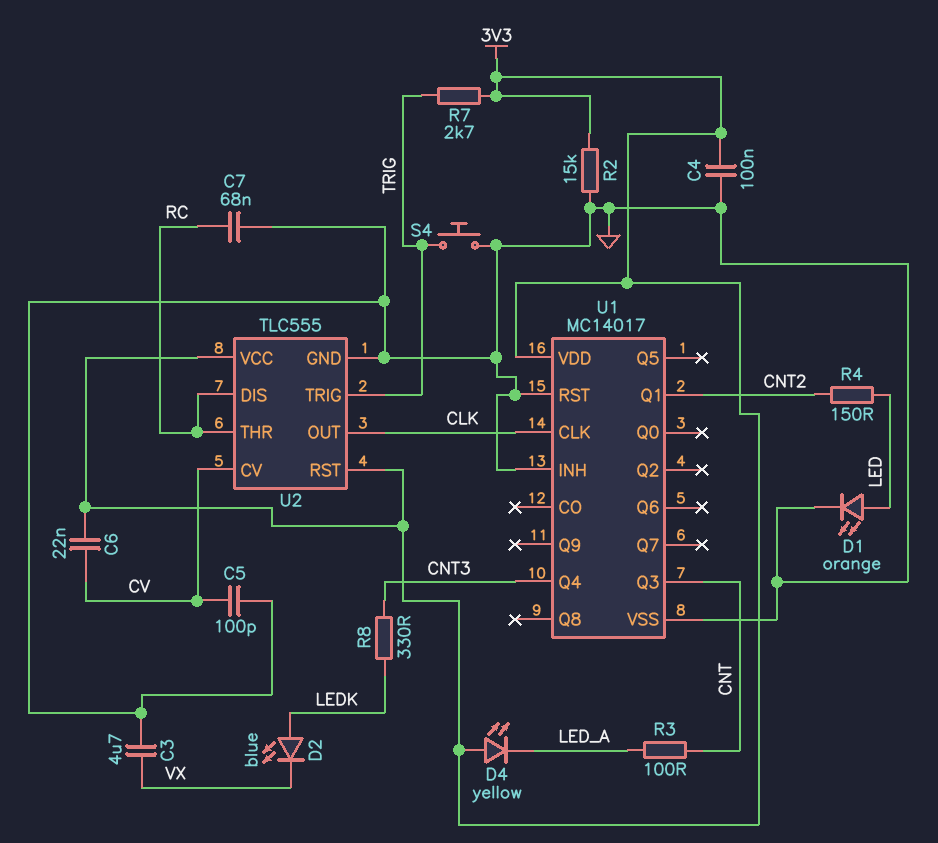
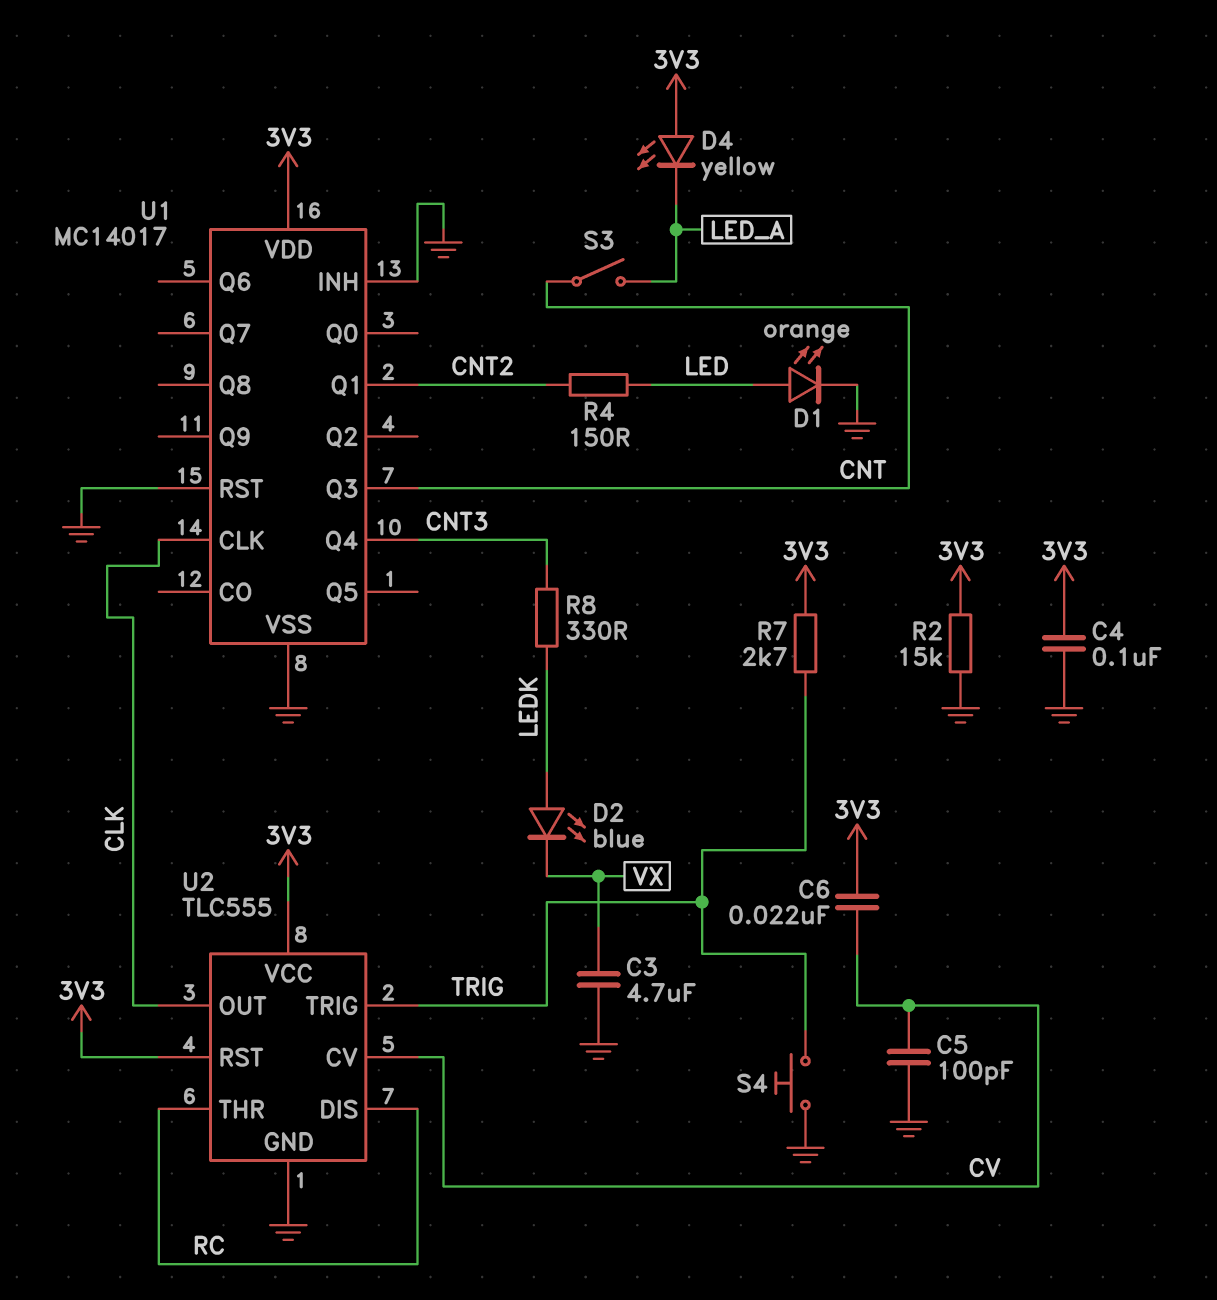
C7: 68nF (GND, RC) -> none
R3: 100 (CNT, LED_A) -> none
S3: none -> switch (CNT, LED_A)

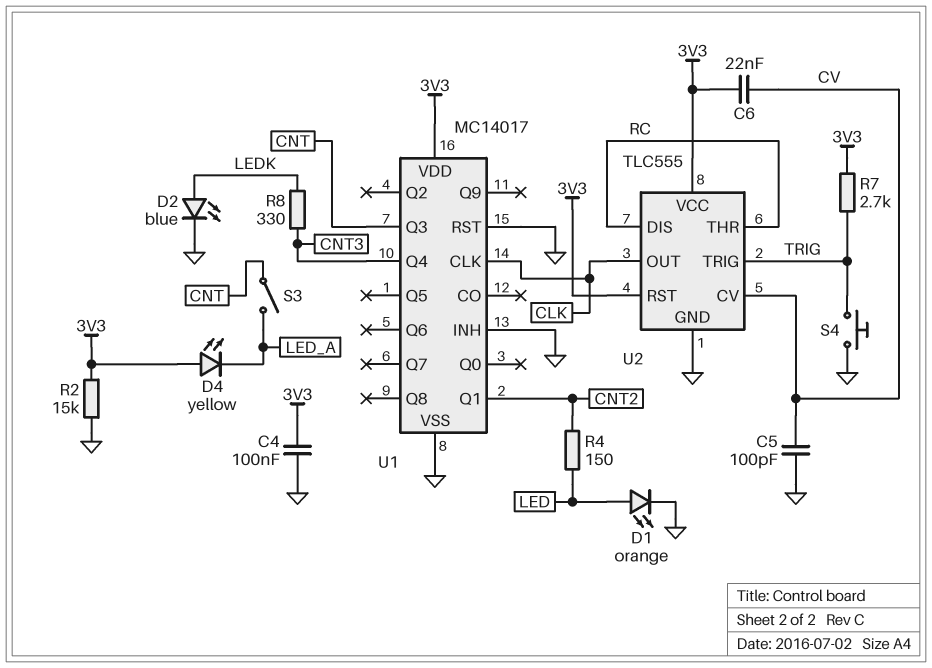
C3: 4.7uF (GND, VX) -> none
D2: LED blue (A LEDK, K VX) -> LED blue (A LEDK, K GND)

